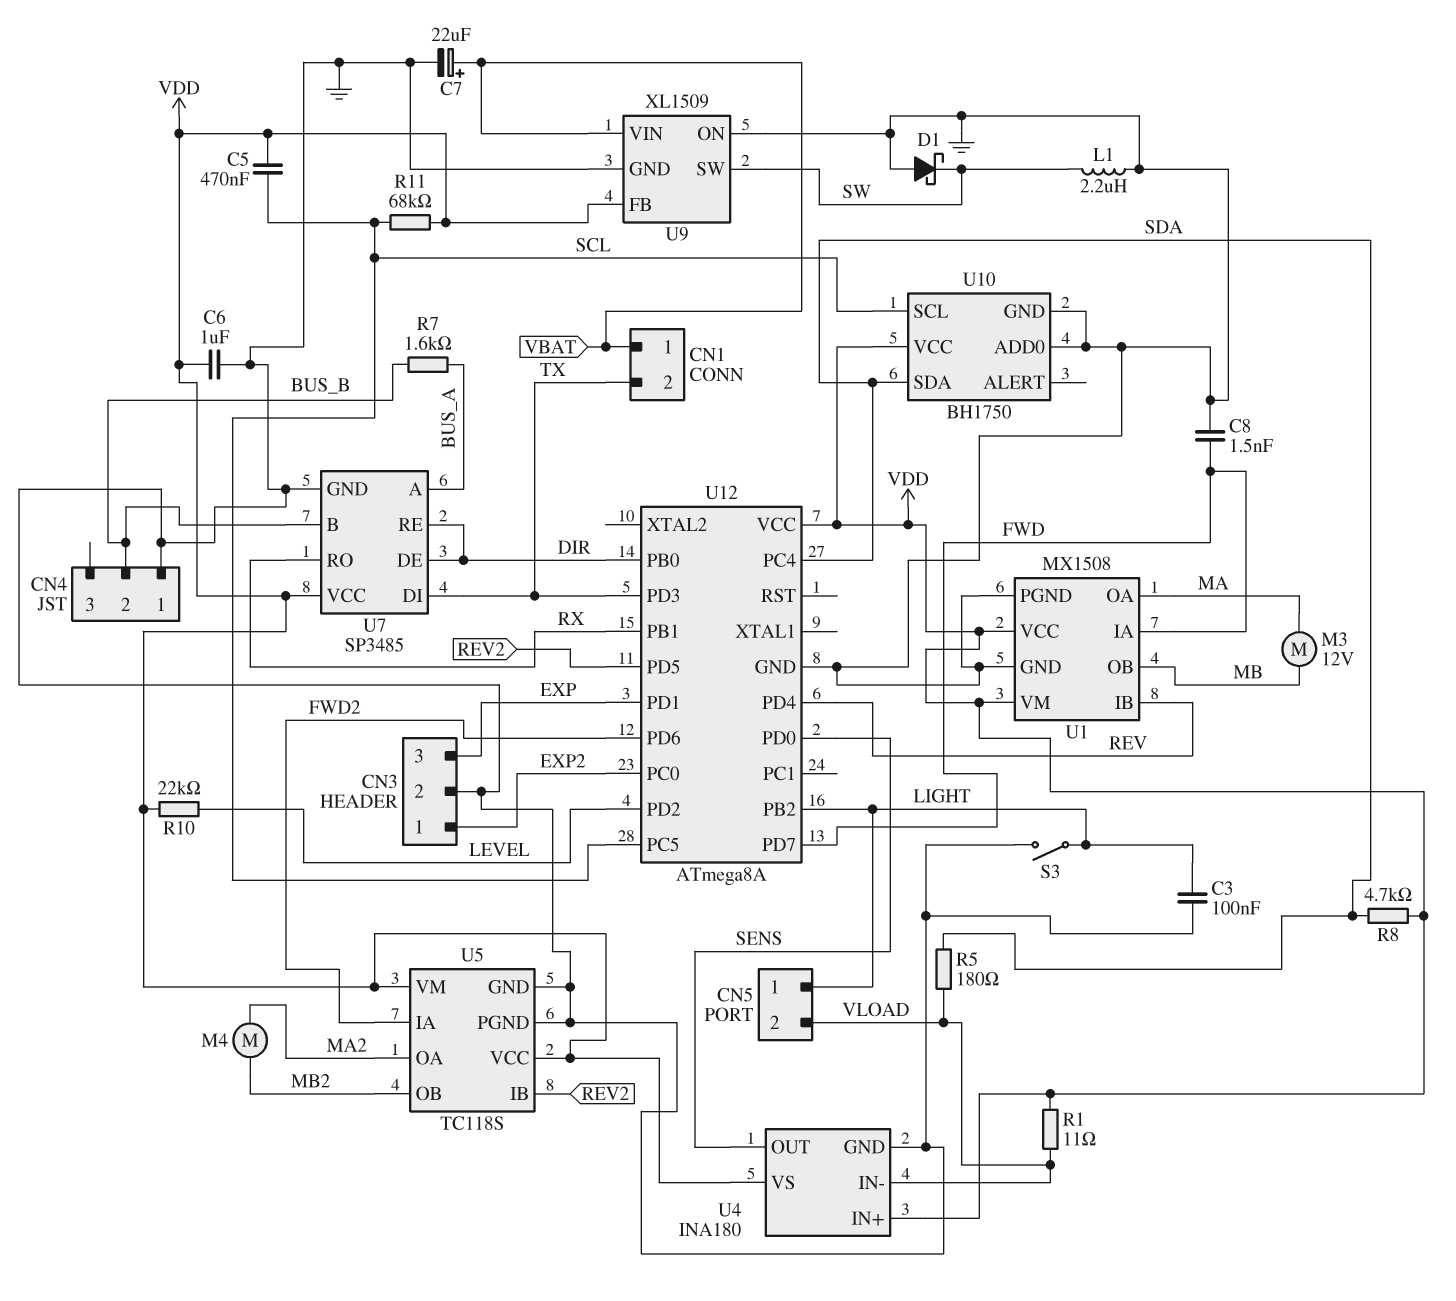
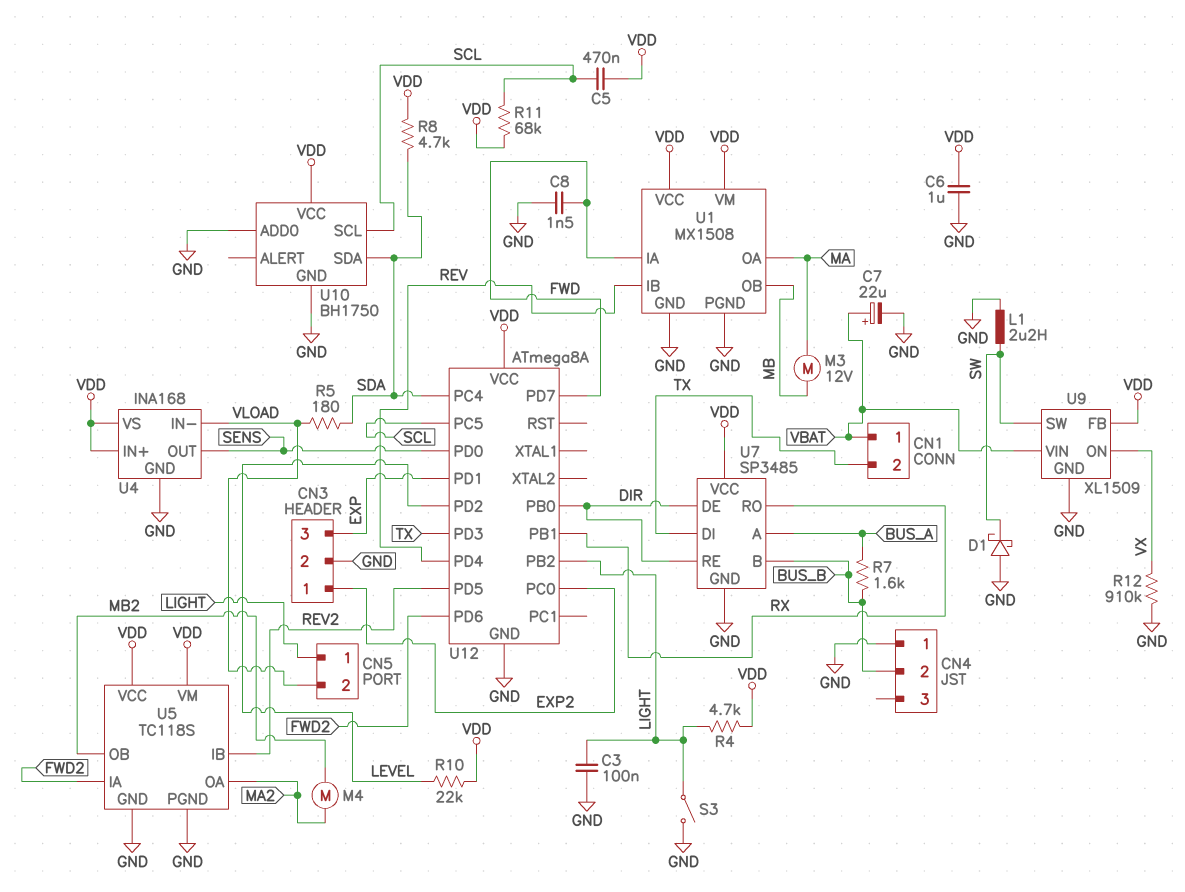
R1: 11 (VDD, VLOAD) -> none
R4: none -> 4.7k (LIGHT, VDD)
R12: none -> 910k (GND, VX)
U4: INA180 -> INA168
U9 pin ON: GND -> VX

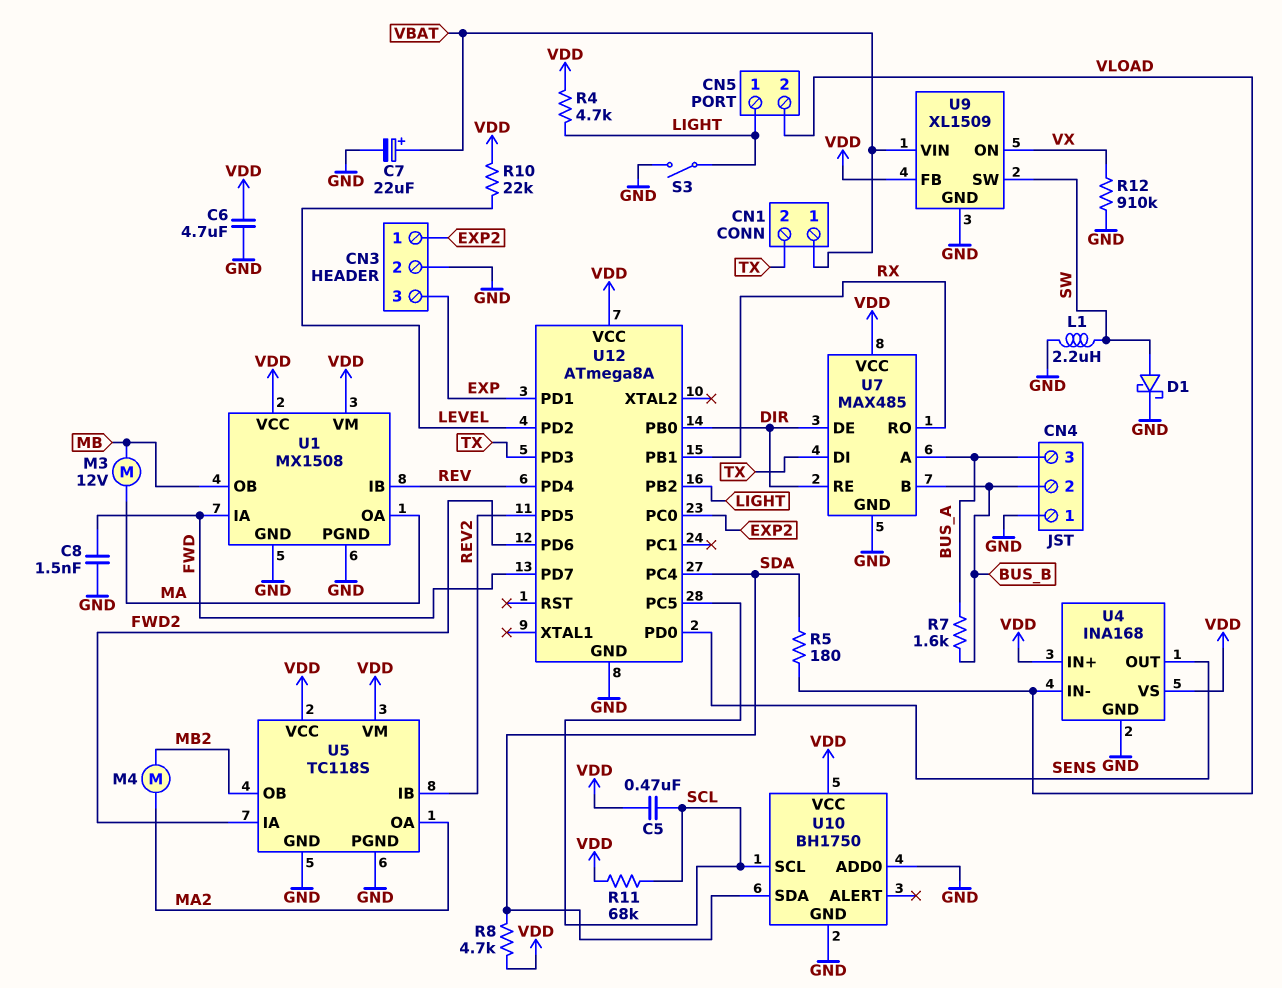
C3: 100nF (GND, LIGHT) -> none
C6: 1uF (GND, VDD) -> 4.7uF (GND, VDD)
CN4 pin 3: none -> BUS_A
D1: schottky (A GND, K SW) -> schottky (A SW, K GND)
U7: SP3485 -> MAX485

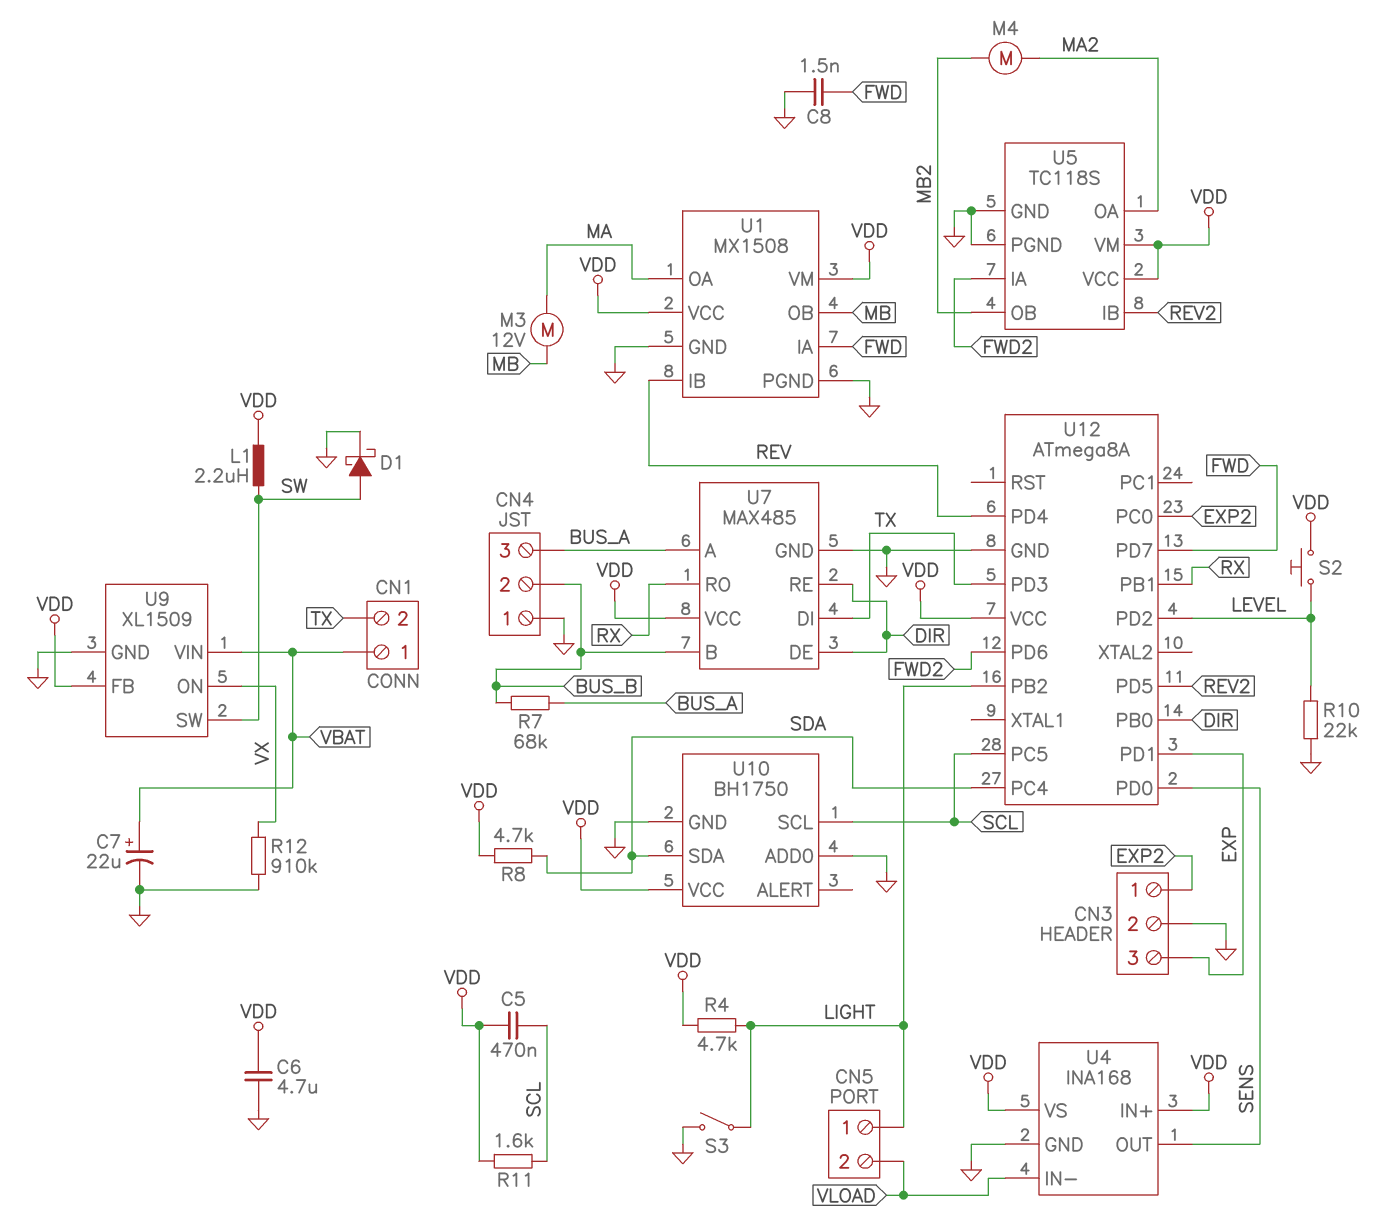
L1: 2.2uH (GND, SW) -> 2.2uH (SW, VDD)
R5: 180 (SDA, VLOAD) -> none
R7: 1.6k (BUS_A, BUS_B) -> 68k (BUS_A, BUS_B)
R10: 22k (LEVEL, VDD) -> 22k (GND, LEVEL)
R11: 68k (SCL, VDD) -> 1.6k (SCL, VDD)
S2: none -> button (LEVEL, VDD)

